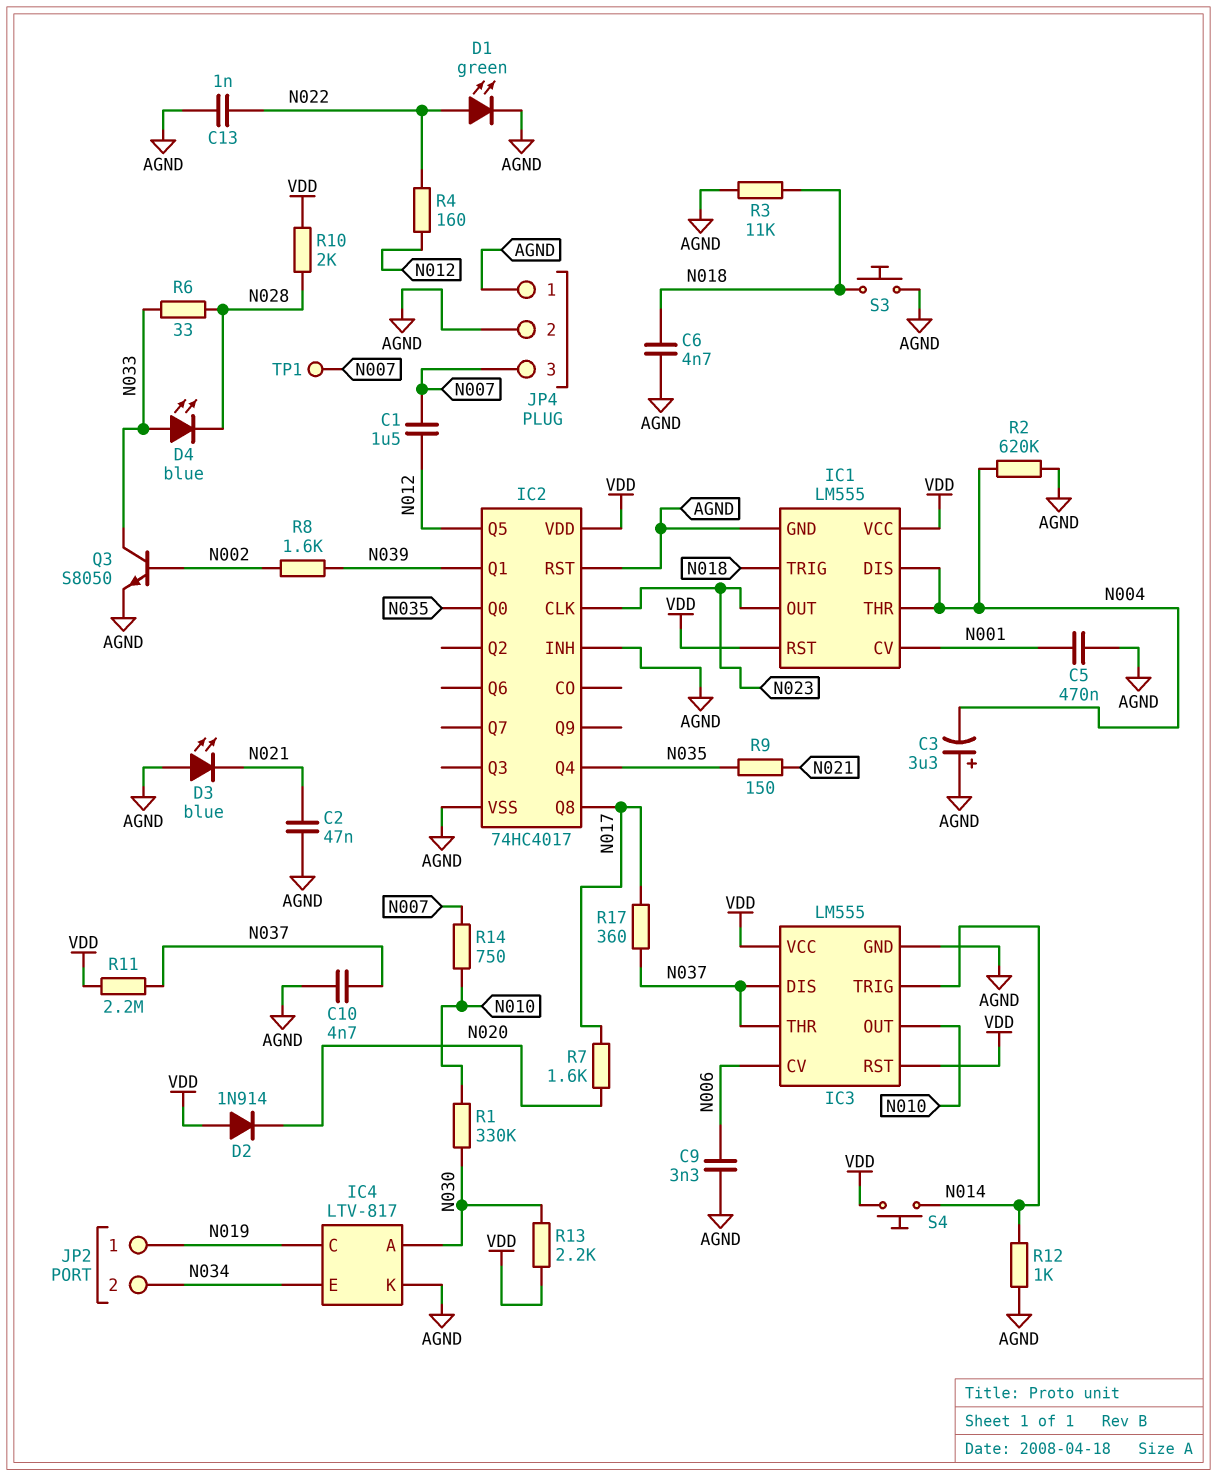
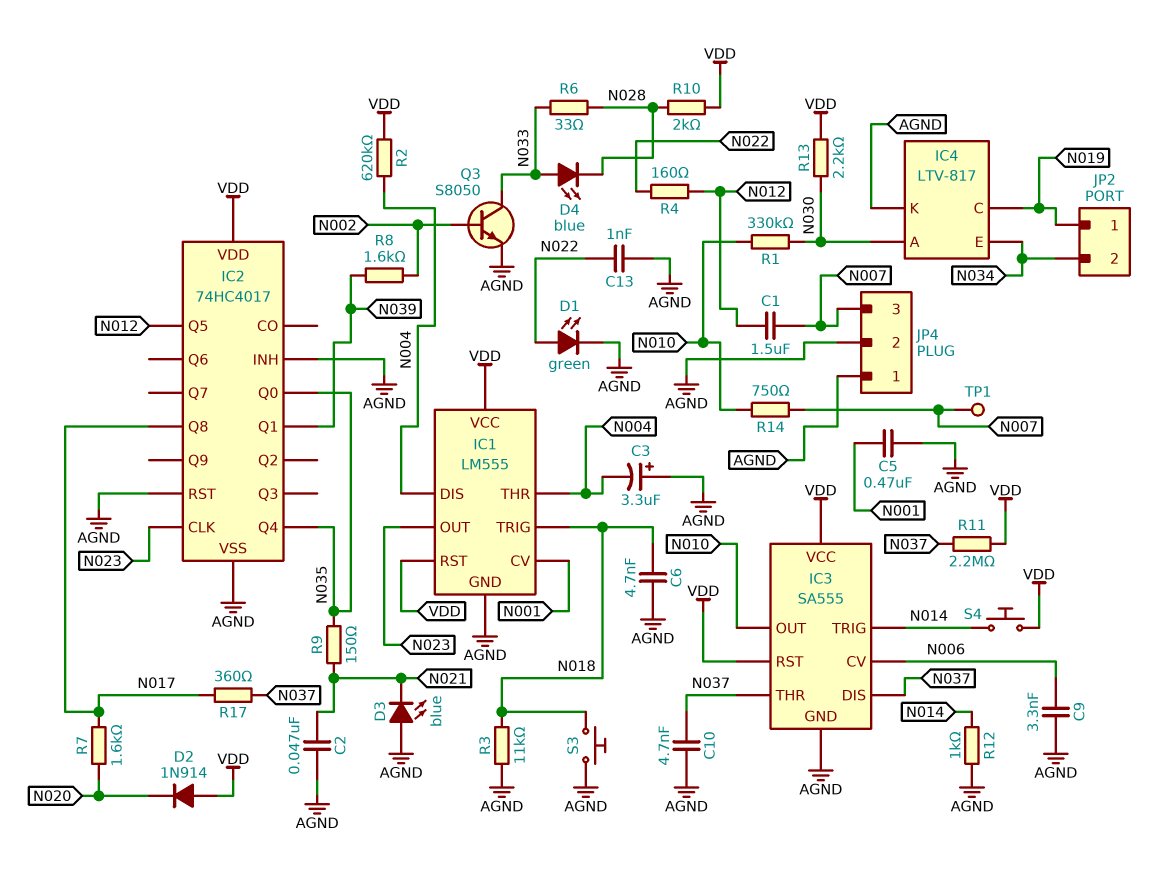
IC3: LM555 -> SA555
R2: 620k (AGND, N004) -> 620k (N004, VDD)

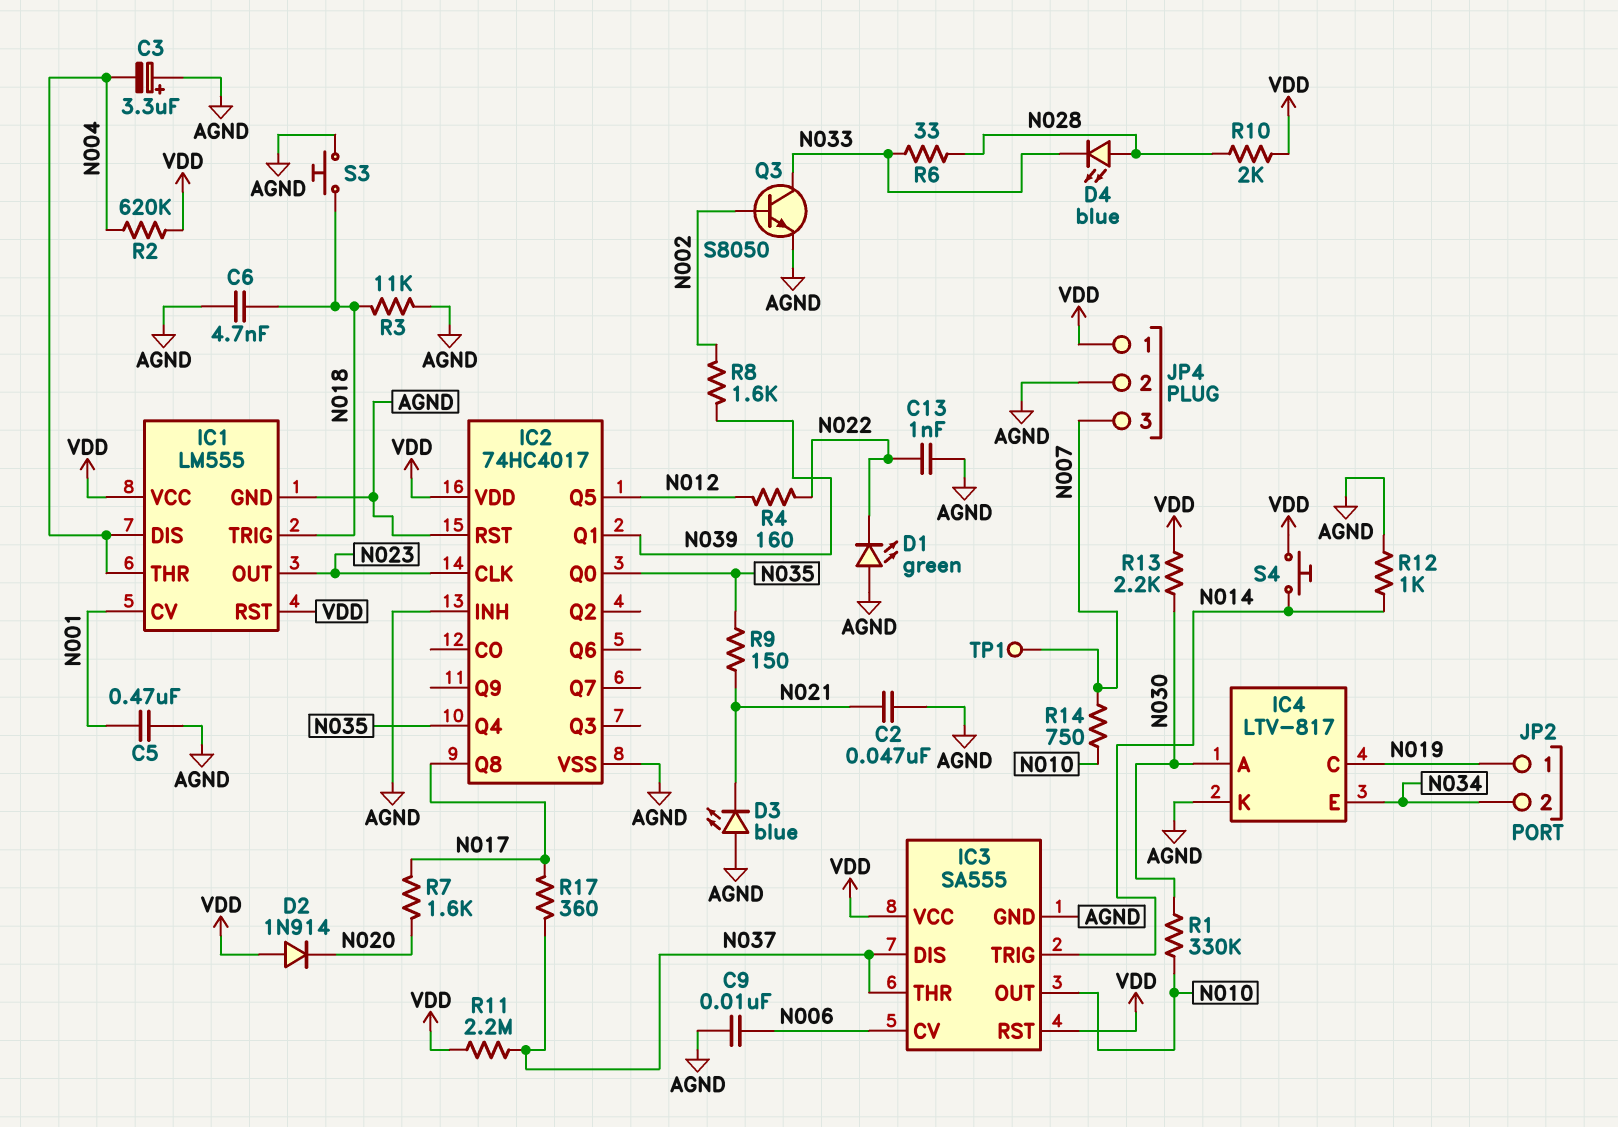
C1: 1.5uF (N007, N012) -> none
C9: 3.3nF (AGND, N006) -> 10nF (AGND, N006)
C10: 4.7nF (AGND, N037) -> none
D1: LED green (A N022, K AGND) -> LED green (A AGND, K N022)
D4: LED blue (A N033, K N028) -> LED blue (A N028, K N033)
JP4 pin 1: AGND -> VDD

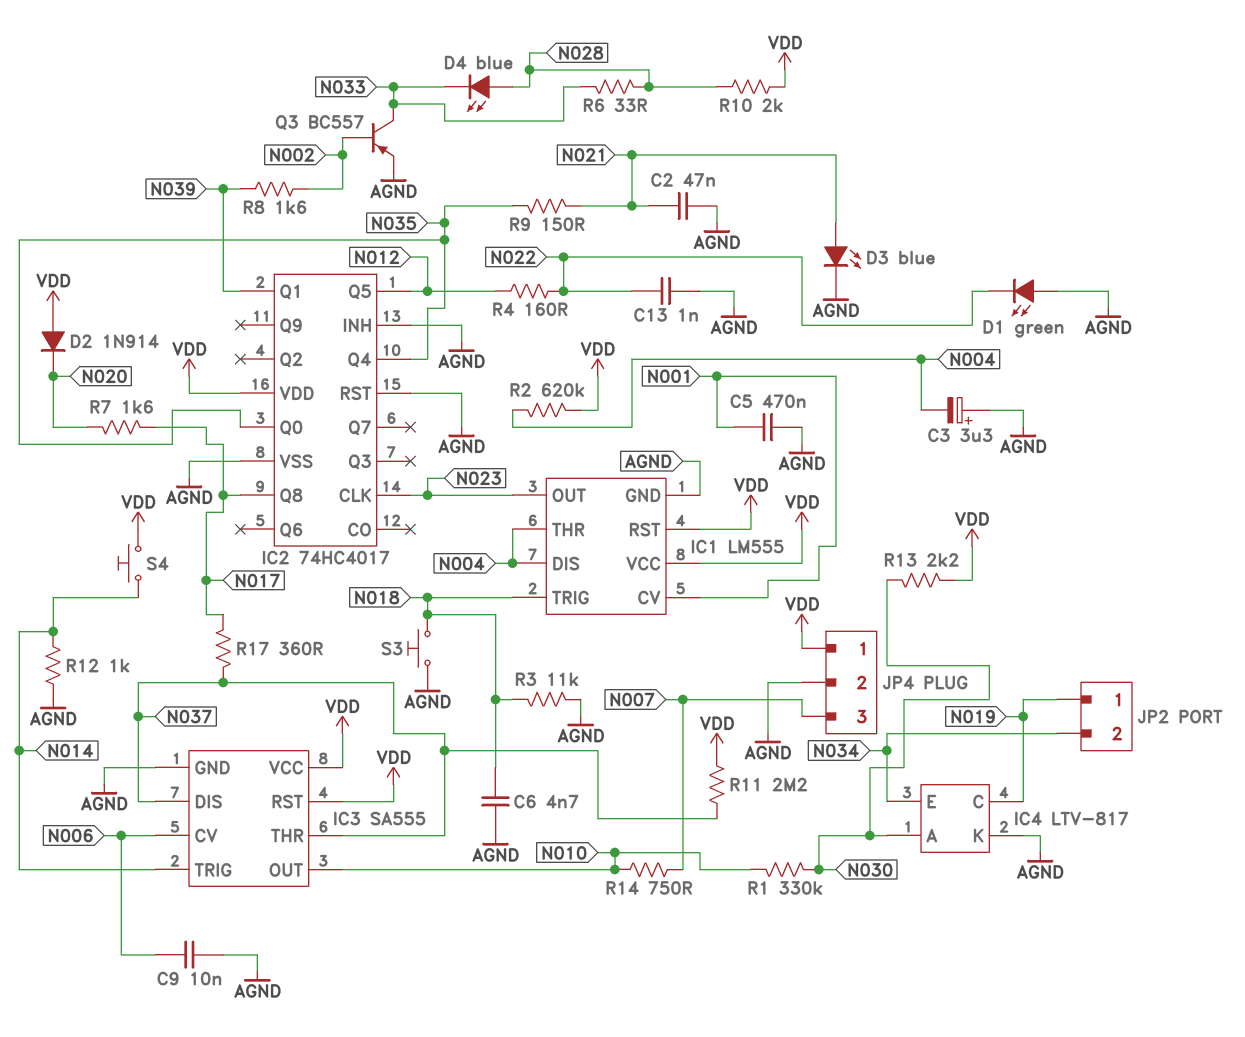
D3: LED blue (A AGND, K N021) -> LED blue (A N021, K AGND)
Q3: NPN S8050 (B N002, C N033, E AGND) -> PNP BC557 (B N002, C N033, E AGND)
TP1: test point (N007) -> none

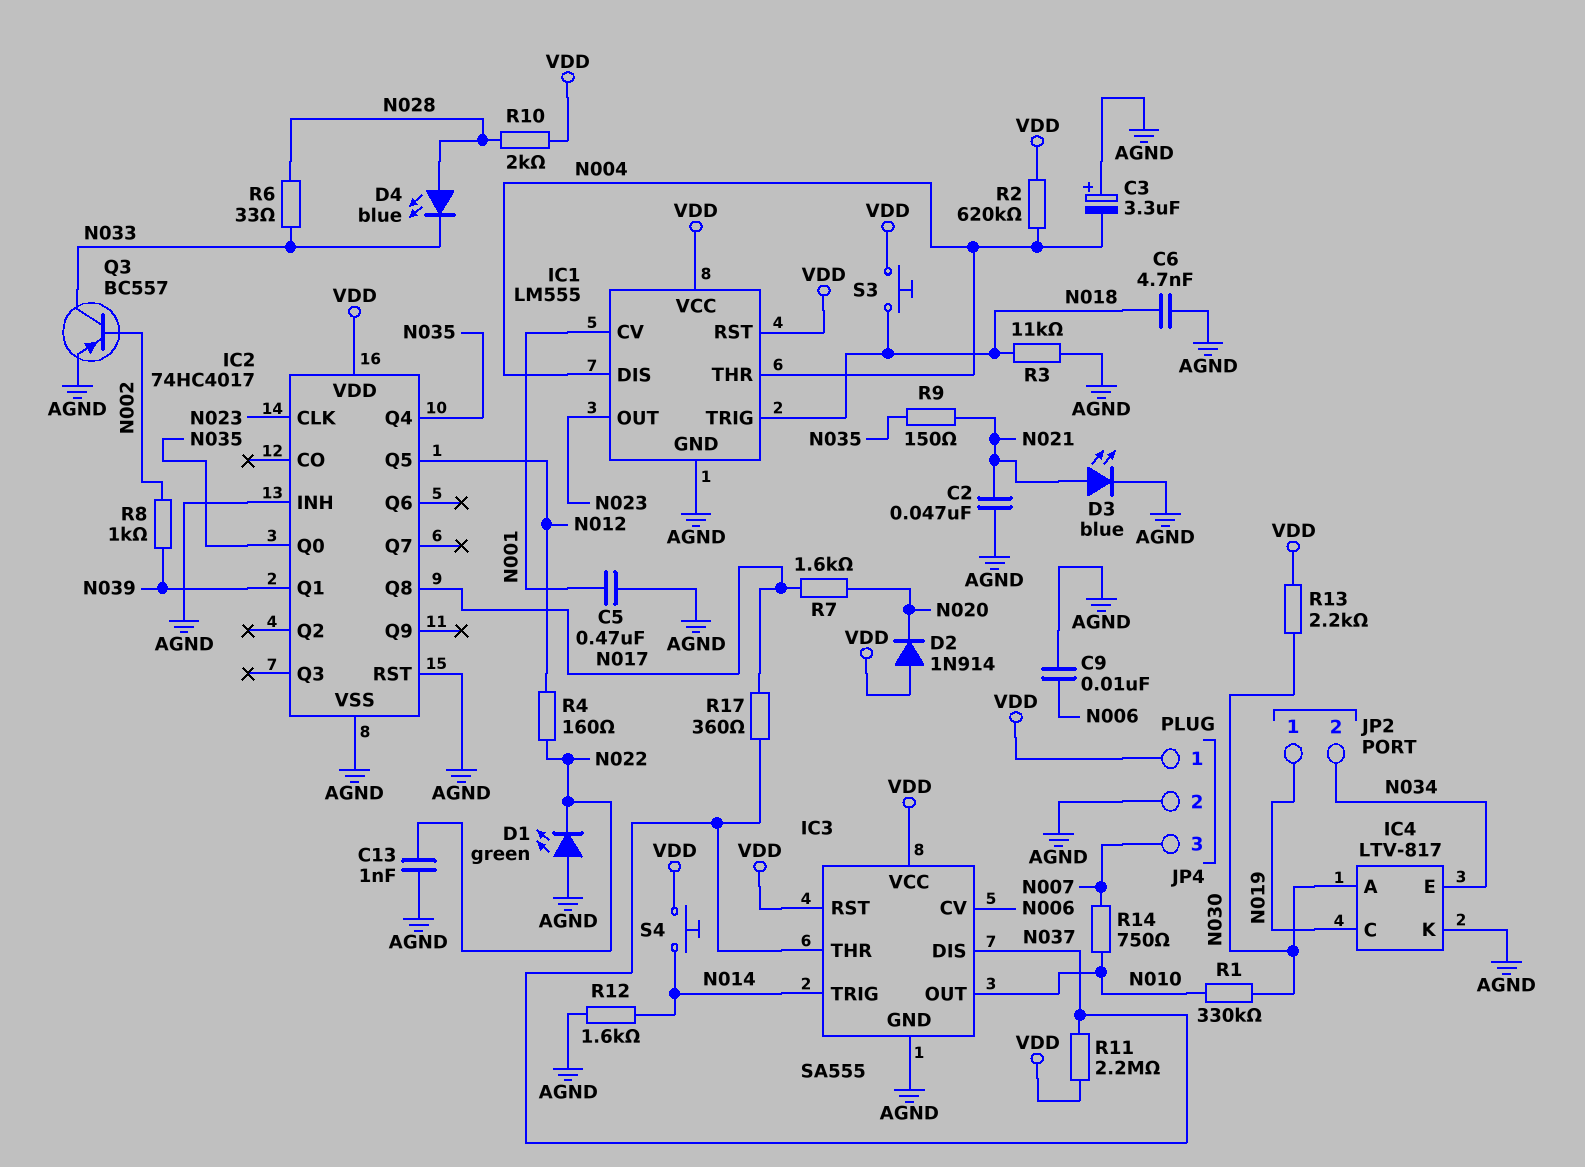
R8: 1.6k (N002, N039) -> 1k (N002, N039)
R12: 1k (AGND, N014) -> 1.6k (AGND, N014)
S3: button (AGND, N018) -> button (N018, VDD)

